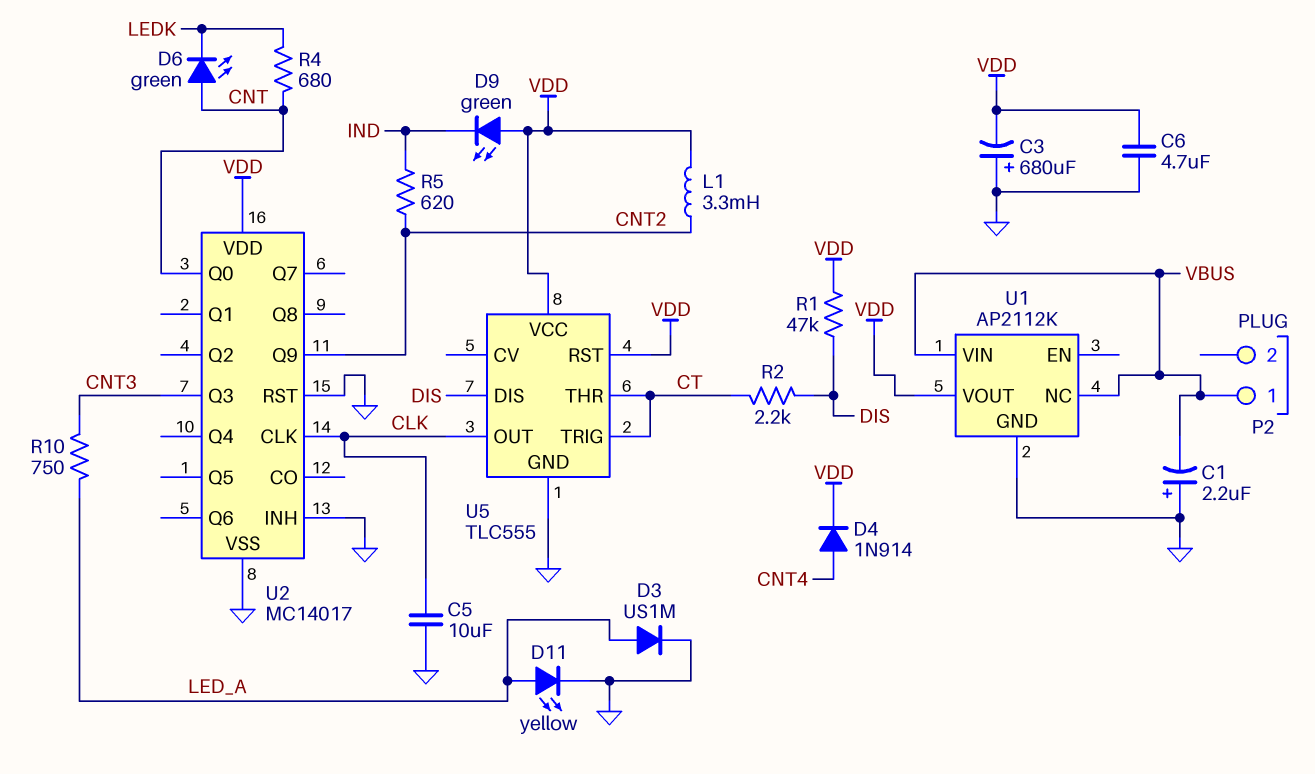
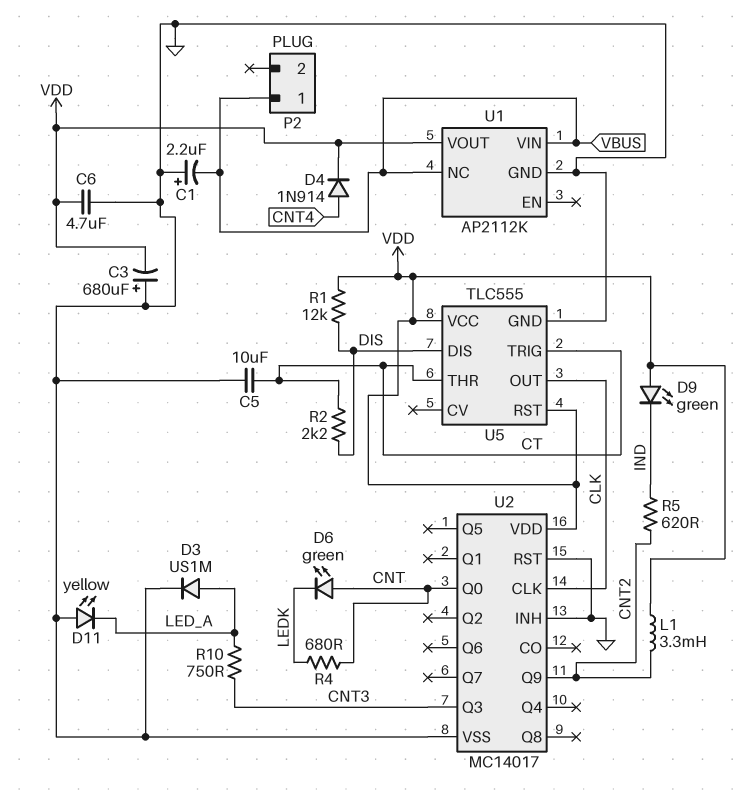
C5: 10uF (CLK, GND) -> 10uF (CT, GND)
D11: LED yellow (A LED_A, K GND) -> LED yellow (A GND, K LED_A)
R1: 47k (DIS, VDD) -> 12k (DIS, VDD)

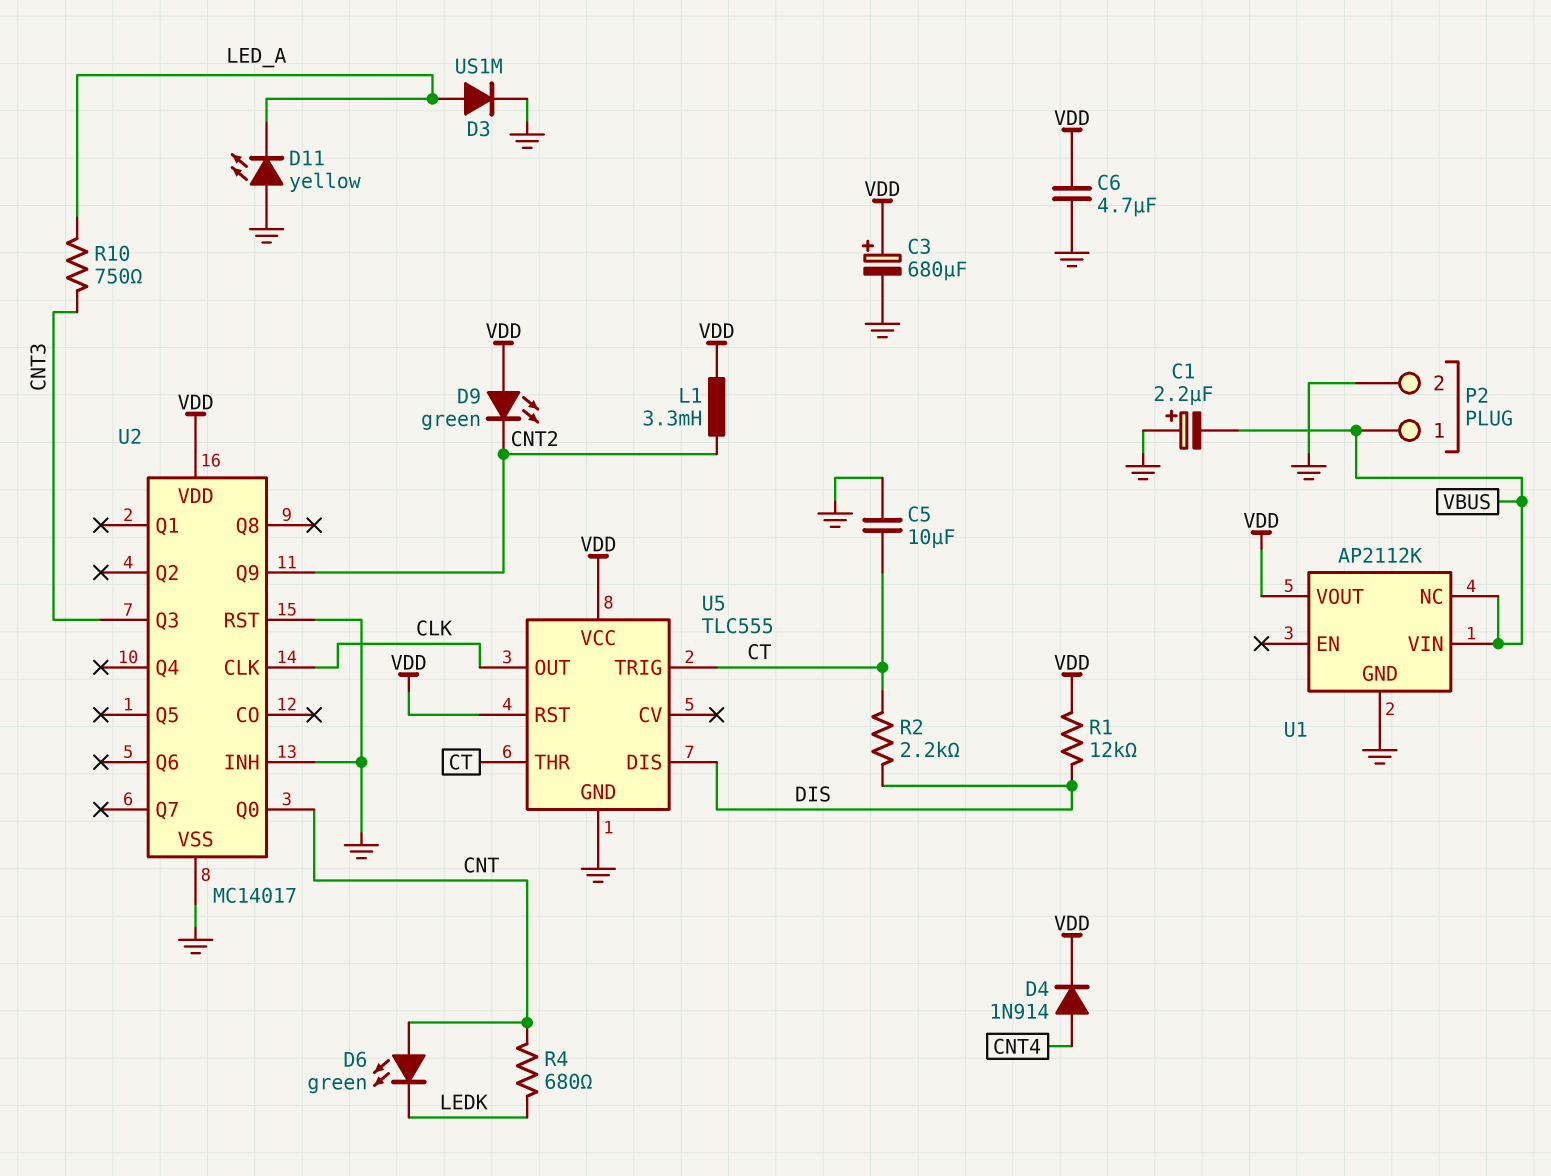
C3: 680uF (plus GND, minus VDD) -> 680uF (plus VDD, minus GND)
D9: LED green (A VDD, K IND) -> LED green (A VDD, K CNT2)
P2 pin 2: none -> GND
R5: 620 (CNT2, IND) -> none

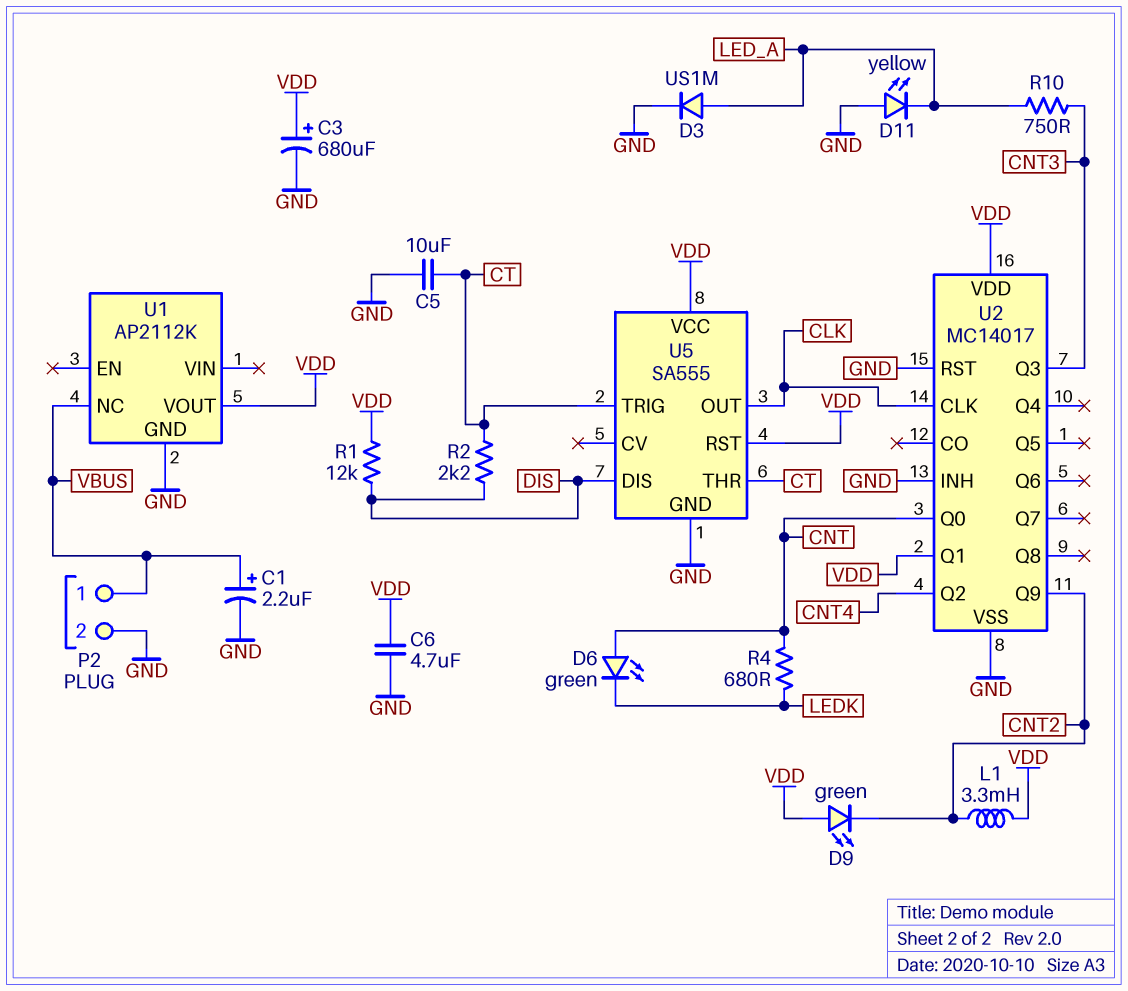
C1: 2.2uF (plus GND, minus VBUS) -> 2.2uF (plus VBUS, minus GND)
D4: diode 1N914 (A CNT4, K VDD) -> none
U1 pin VIN: VBUS -> none
U2 pin Q1: none -> VDD
U2 pin Q2: none -> CNT4
U5: TLC555 -> SA555

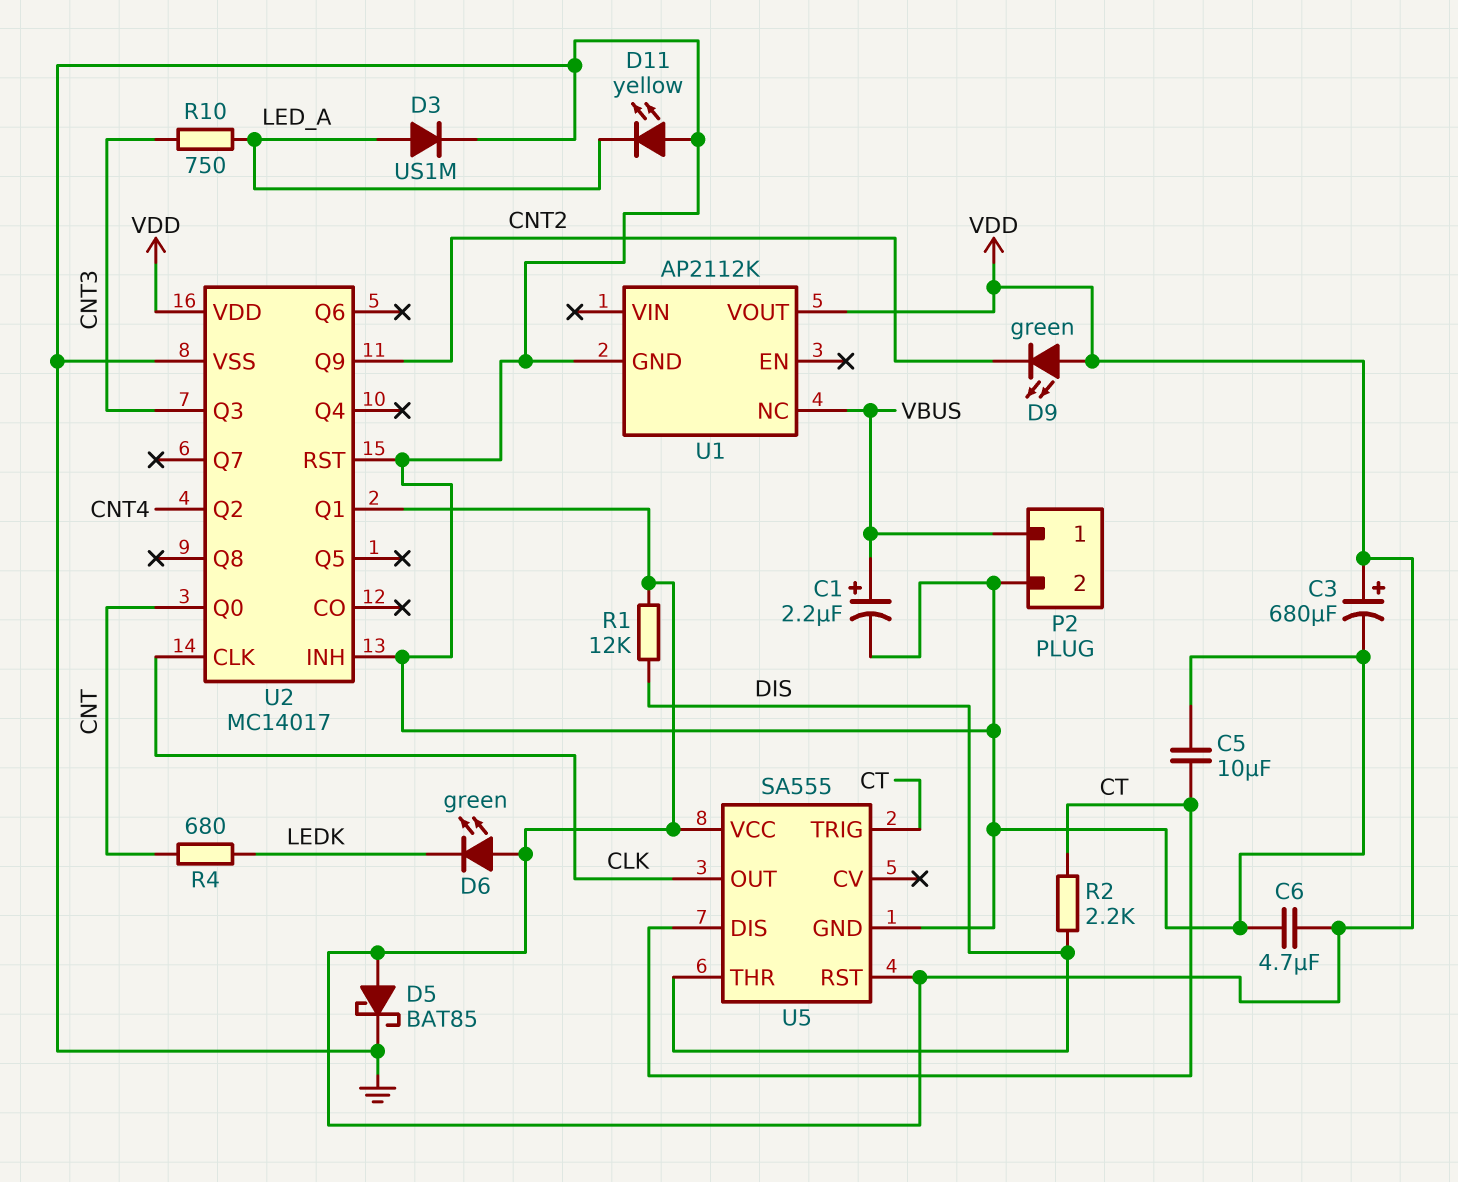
D5: none -> schottky BAT85 (A VDD, K GND)
D6: LED green (A CNT, K LEDK) -> LED green (A VDD, K LEDK)
L1: 3.3mH (CNT2, VDD) -> none
U5 pin DIS: DIS -> CT
U5 pin THR: CT -> DIS

